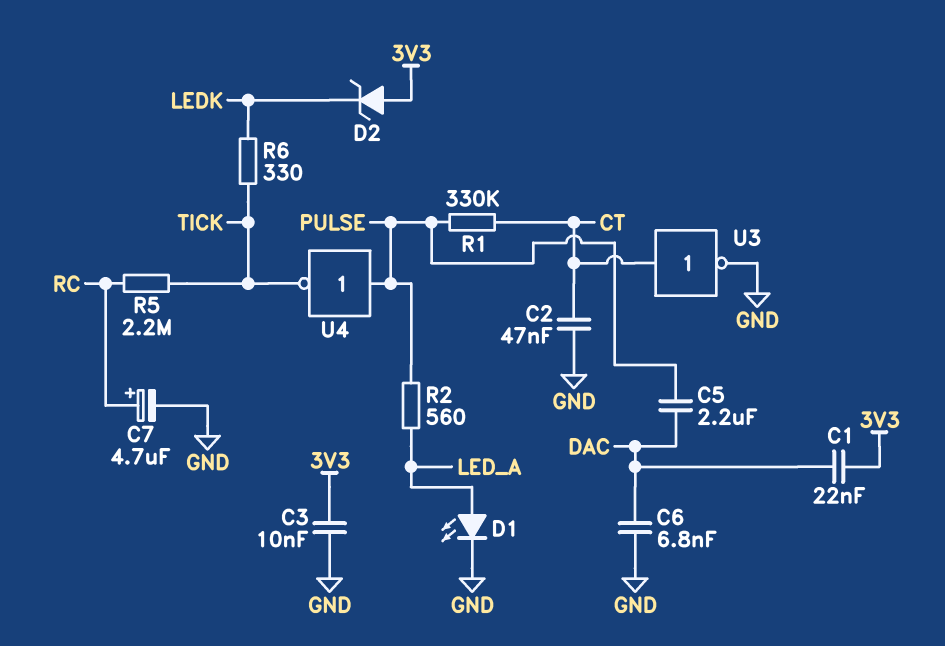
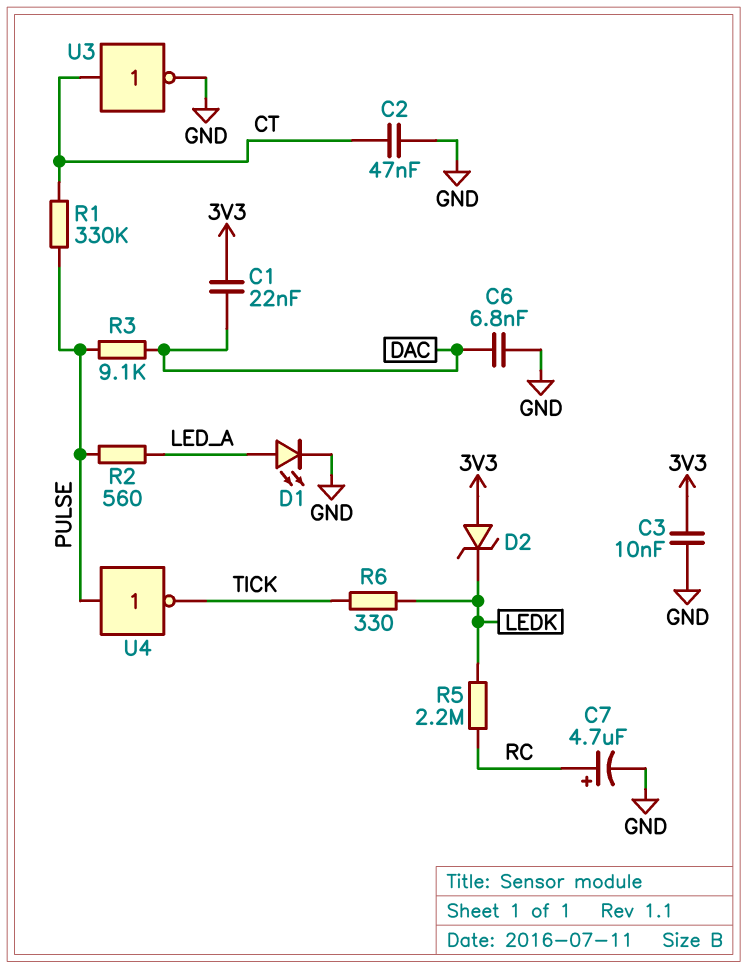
C5: 2.2uF (DAC, PULSE) -> none
R3: none -> 9.1k (DAC, PULSE)
R5: 2.2M (RC, TICK) -> 2.2M (LEDK, RC)

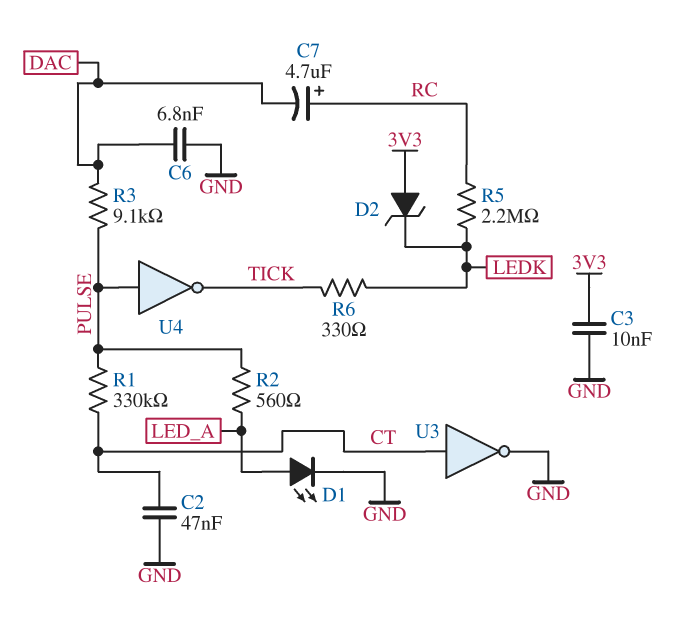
C1: 22nF (3V3, DAC) -> none
C7: 4.7uF (plus RC, minus GND) -> 4.7uF (plus RC, minus DAC)

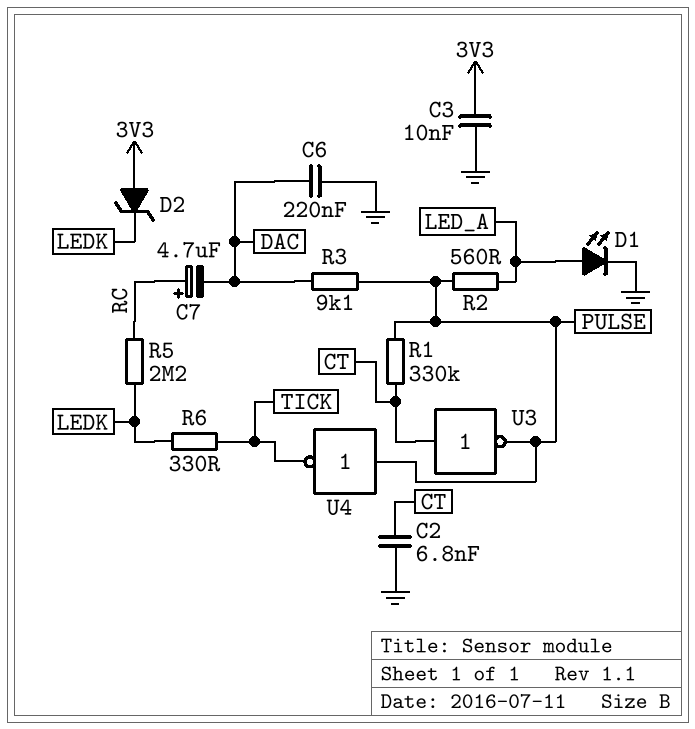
C2: 47nF (CT, GND) -> 6.8nF (CT, GND)
C6: 6.8nF (DAC, GND) -> 220nF (DAC, GND)
U3: NOT (in CT, out GND) -> NOT (in CT, out PULSE)

